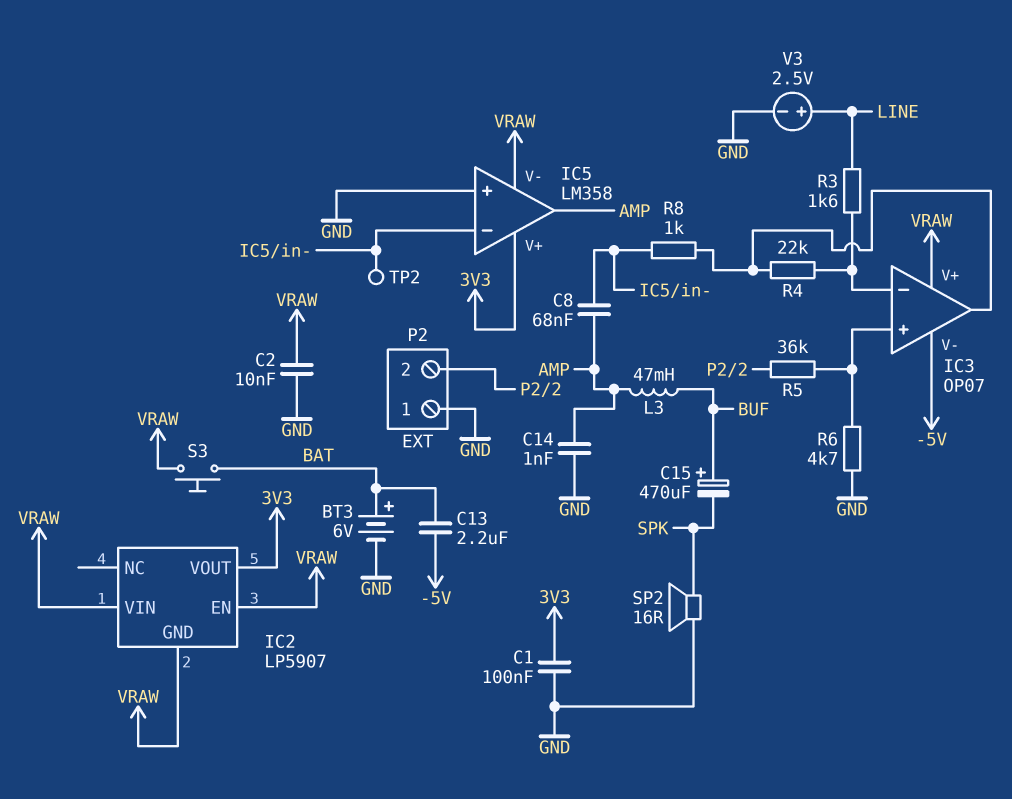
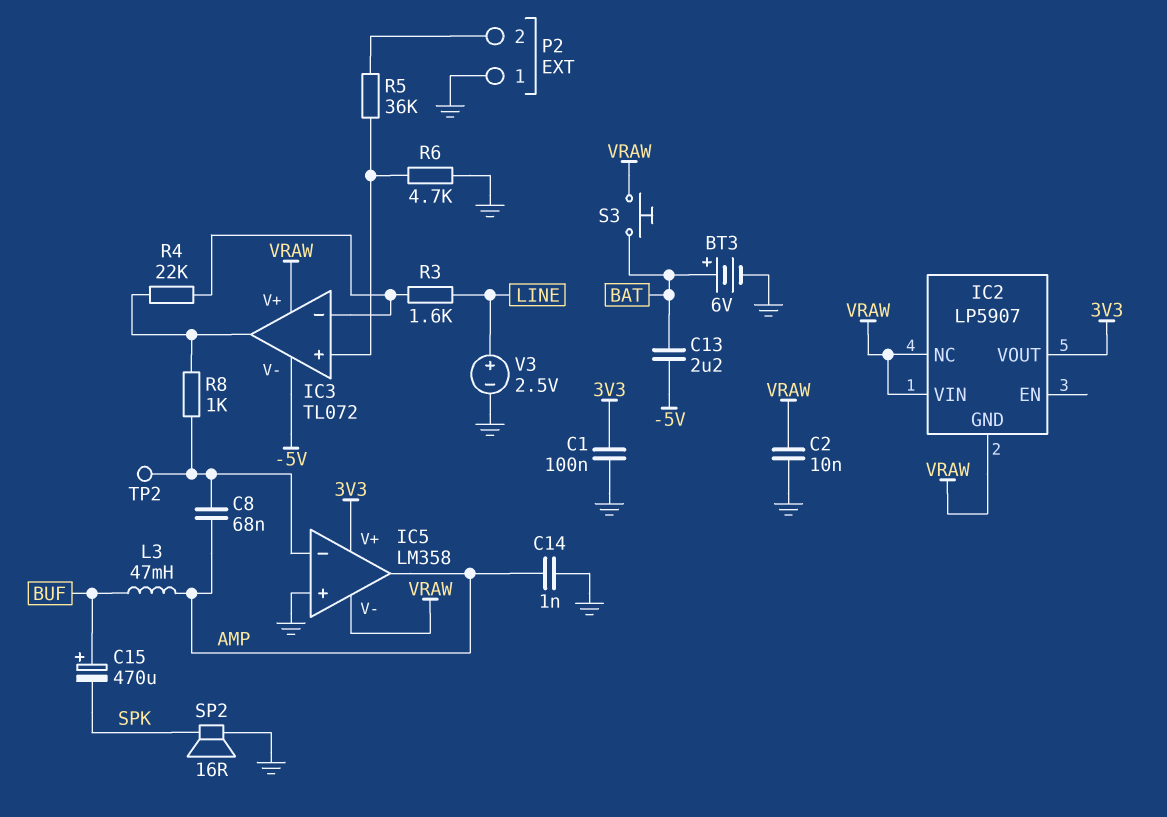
IC2 pin EN: VRAW -> none
IC2 pin NC: none -> VRAW
IC3: OP07 -> TL072

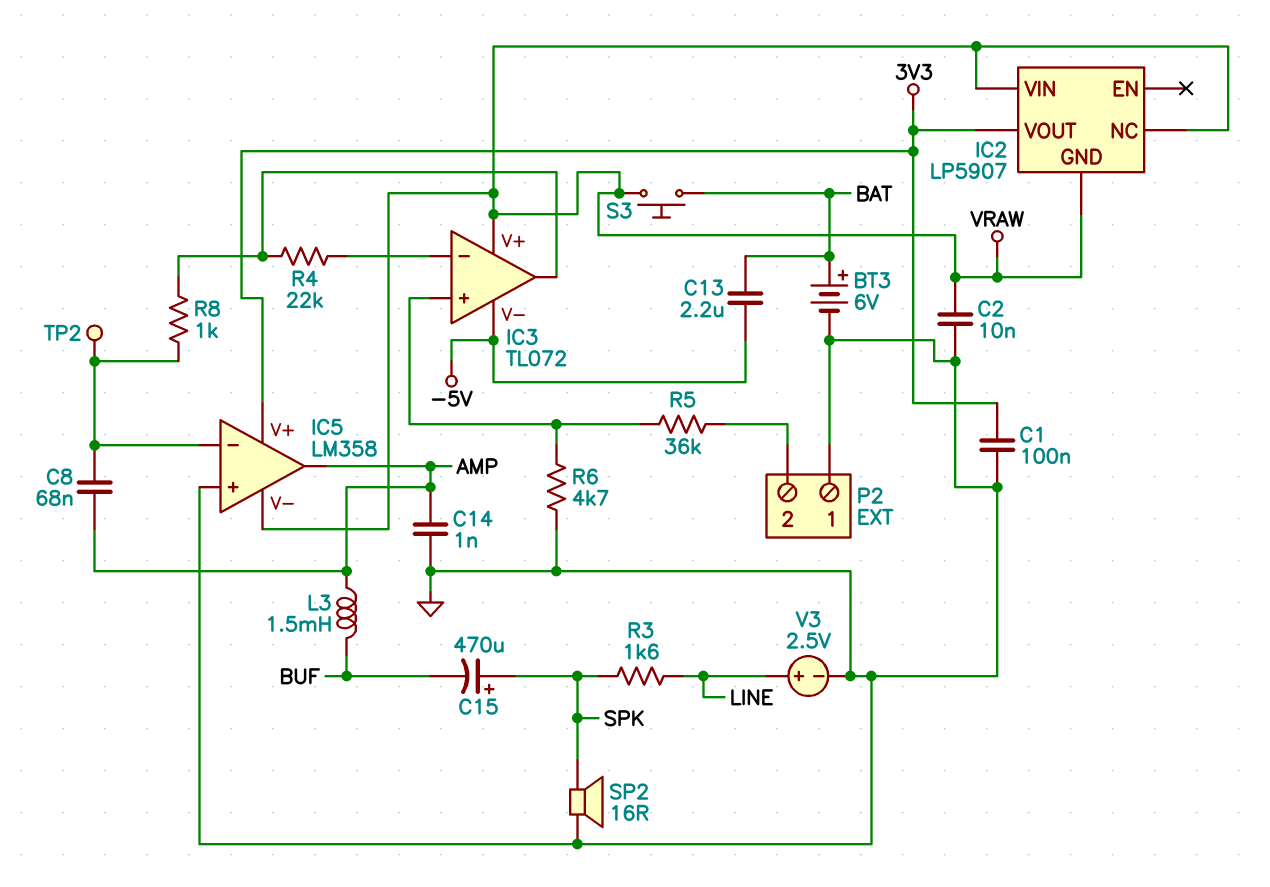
C15: 470uF (plus BUF, minus SPK) -> 470uF (plus SPK, minus BUF)
L3: 47mH (AMP, BUF) -> 1.5mH (AMP, BUF)
R3: 1.6k (IC3/in-, LINE) -> 1.6k (LINE, SPK)

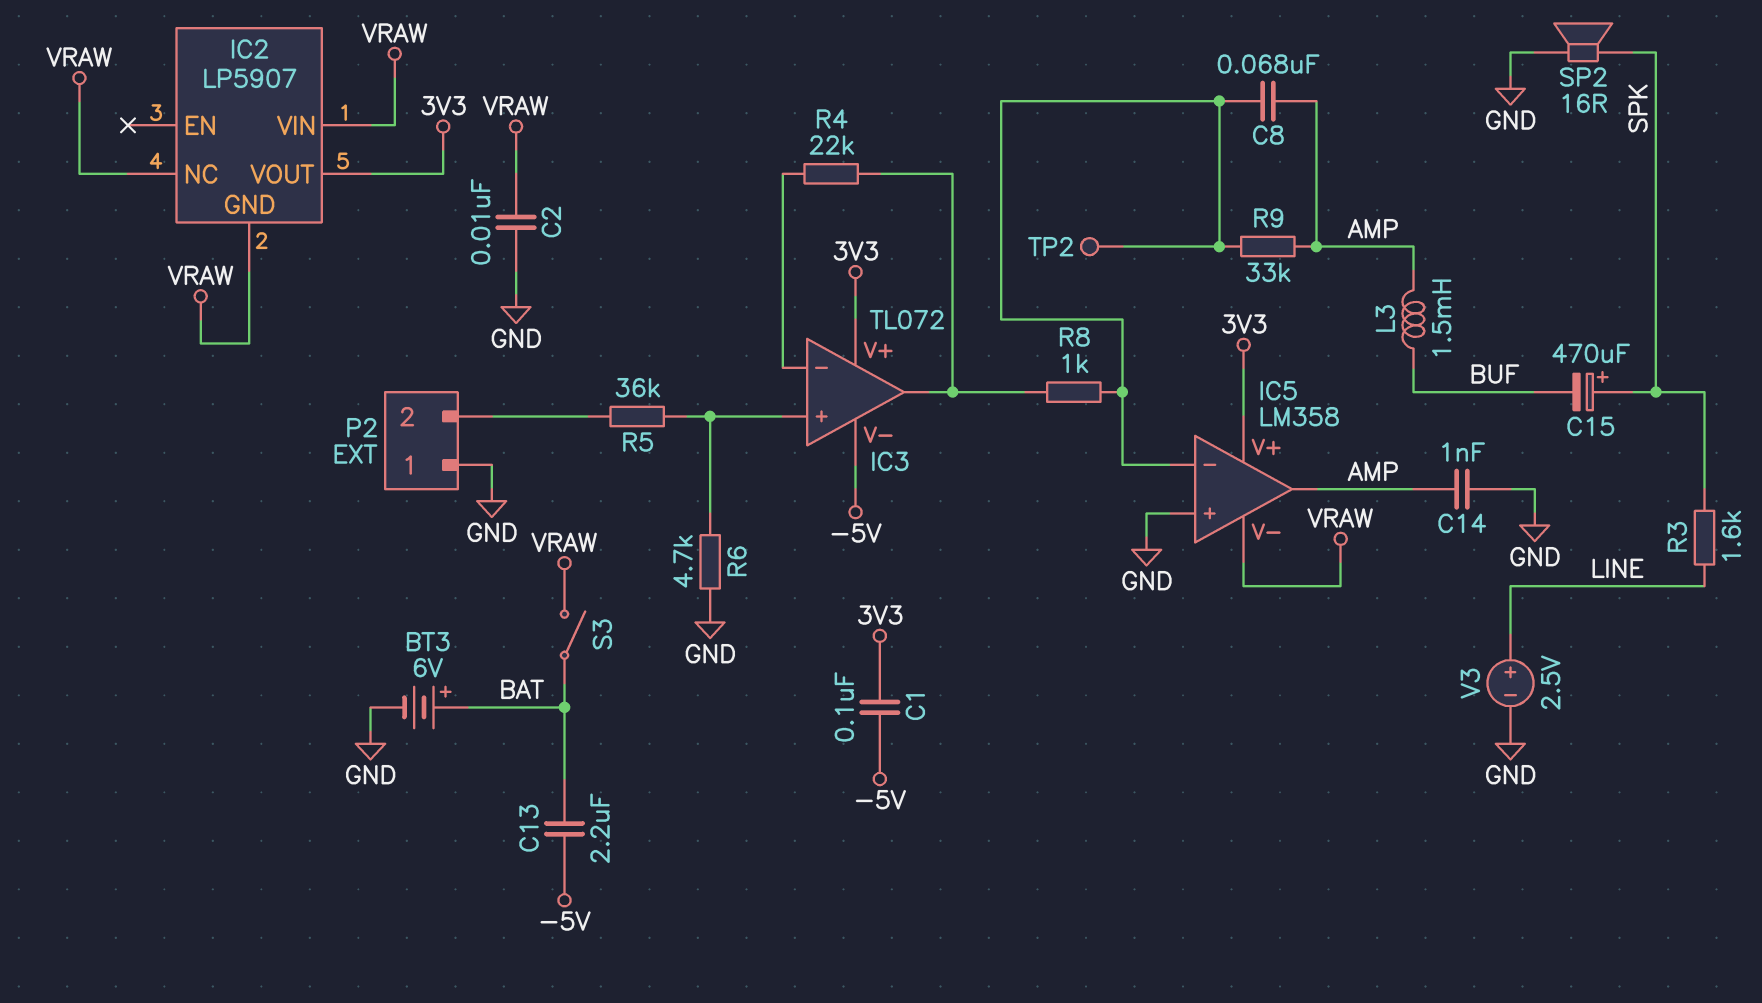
C1: 100nF (3V3, GND) -> 100nF (-5V, 3V3)
IC3 pin V+: VRAW -> 3V3
R9: none -> 33k (AMP, IC5/in-)
S3: button (BAT, VRAW) -> switch (BAT, VRAW)

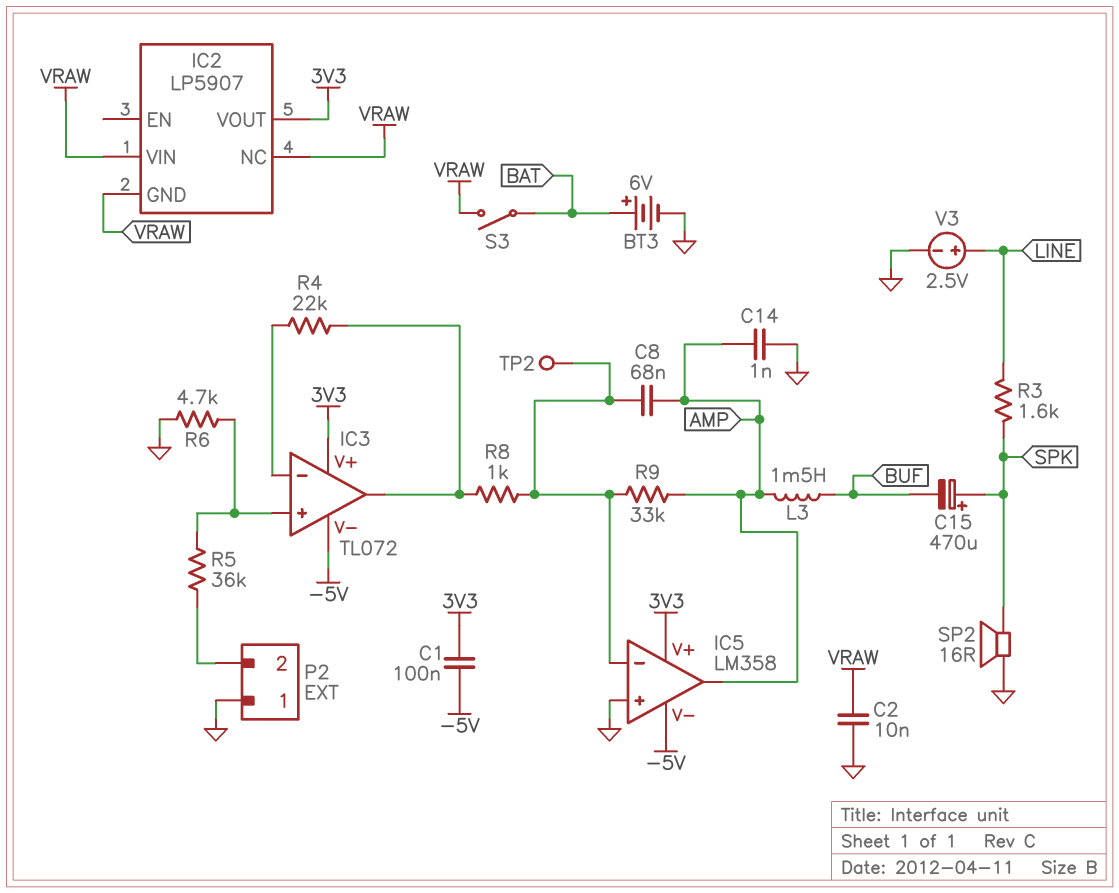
C13: 2.2uF (-5V, BAT) -> none
IC5 pin V-: VRAW -> -5V

